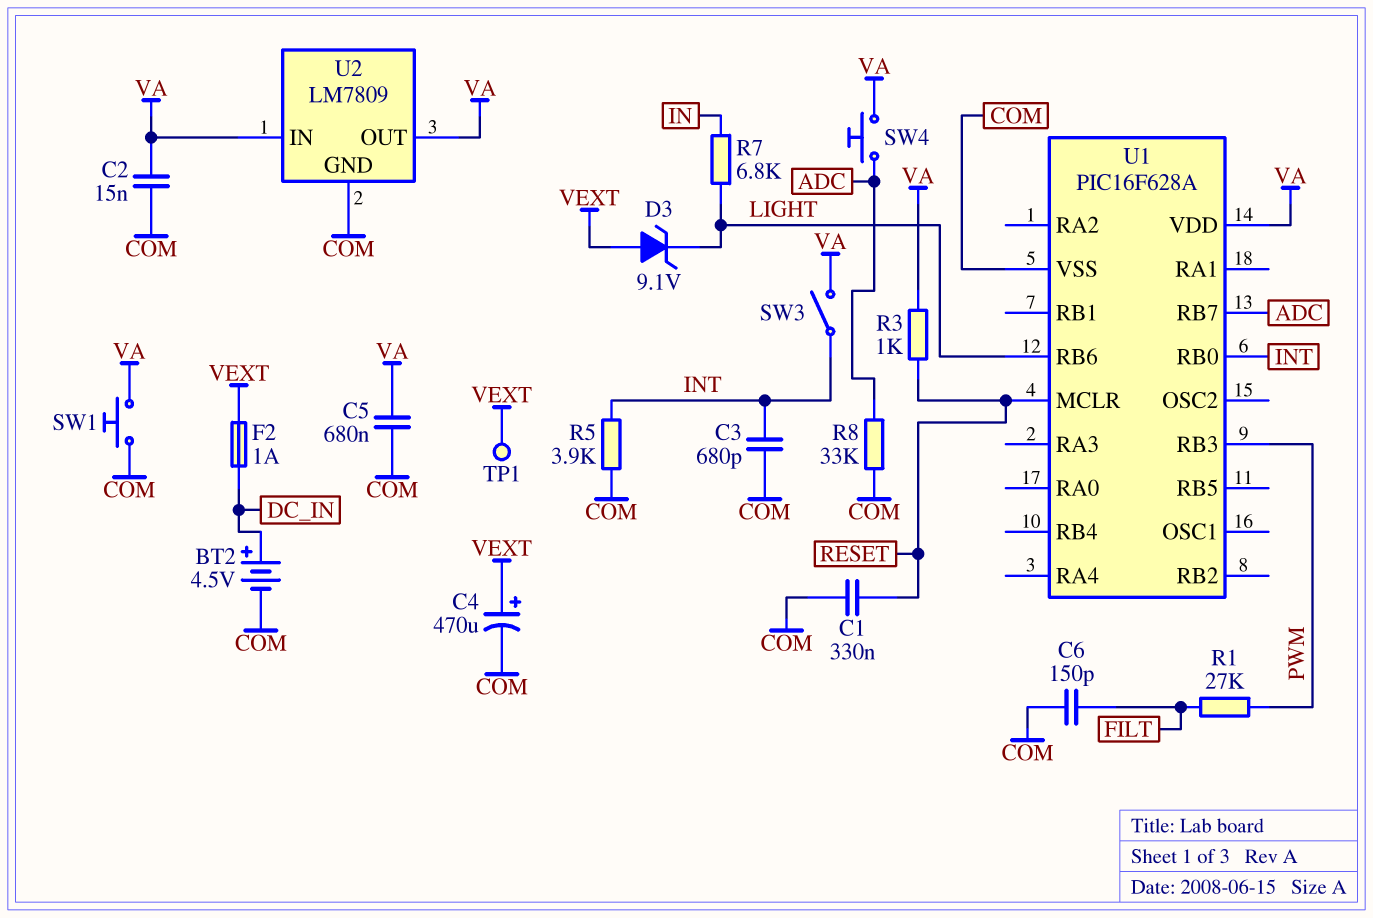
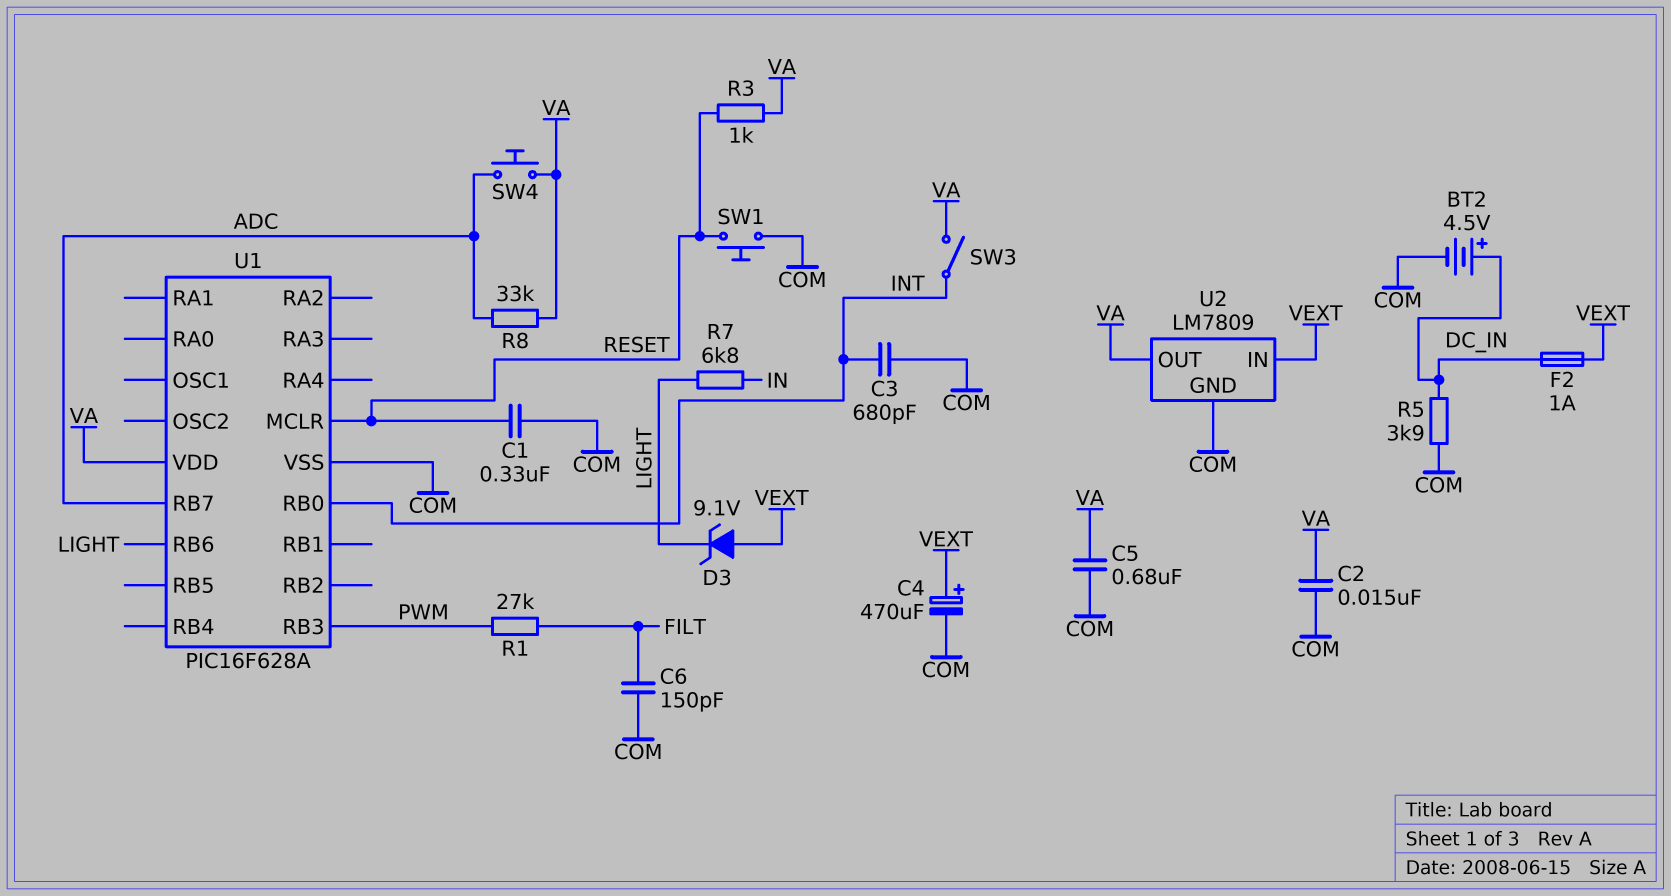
R5: 3.9k (COM, INT) -> 3.9k (COM, DC_IN)
R8: 33k (ADC, COM) -> 33k (ADC, VA)
SW1: button (COM, VA) -> button (COM, RESET)
TP1: test point (VEXT) -> none
U2 pin IN: VA -> VEXT

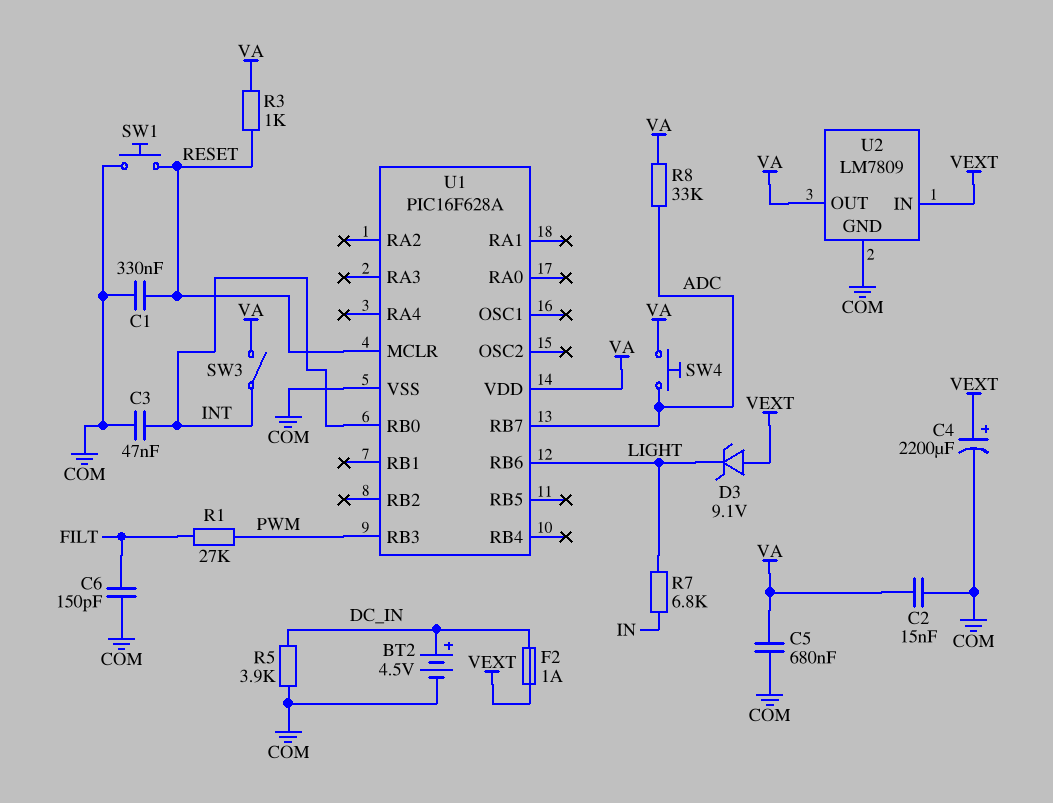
C3: 680pF (COM, INT) -> 47nF (COM, INT)
C4: 470uF (plus VEXT, minus COM) -> 2200uF (plus VEXT, minus COM)

